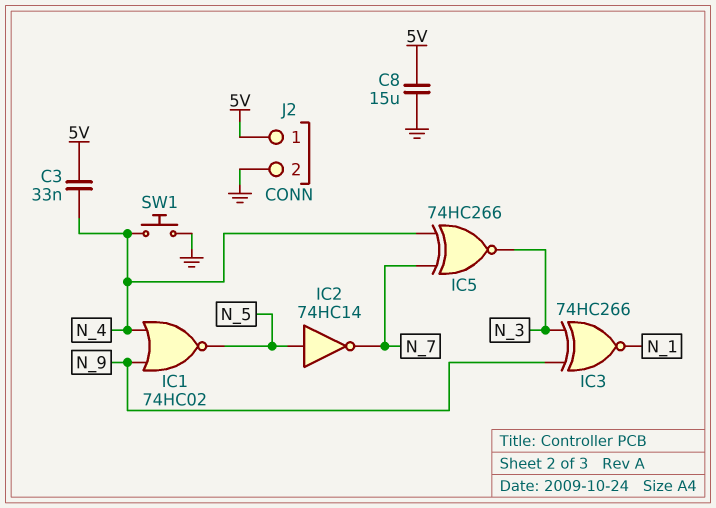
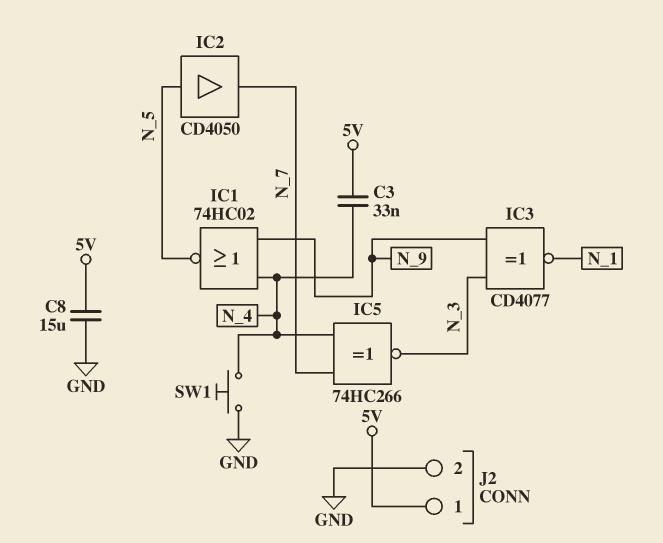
IC2: NOT 74HC14 (in N_5, out N_7) -> buffer CD4050 (in N_5, out N_7)
IC3: XNOR 74HC266 (in N_3, in N_9, out N_1) -> XNOR CD4077 (in N_3, in N_9, out N_1)

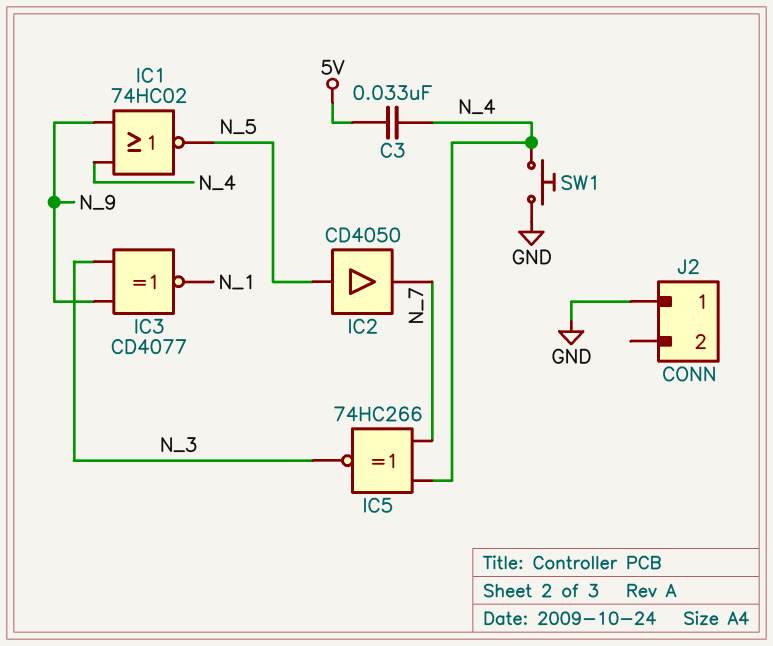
C8: 15uF (5V, GND) -> none
J2 pin 1: 5V -> GND
J2 pin 2: GND -> none

